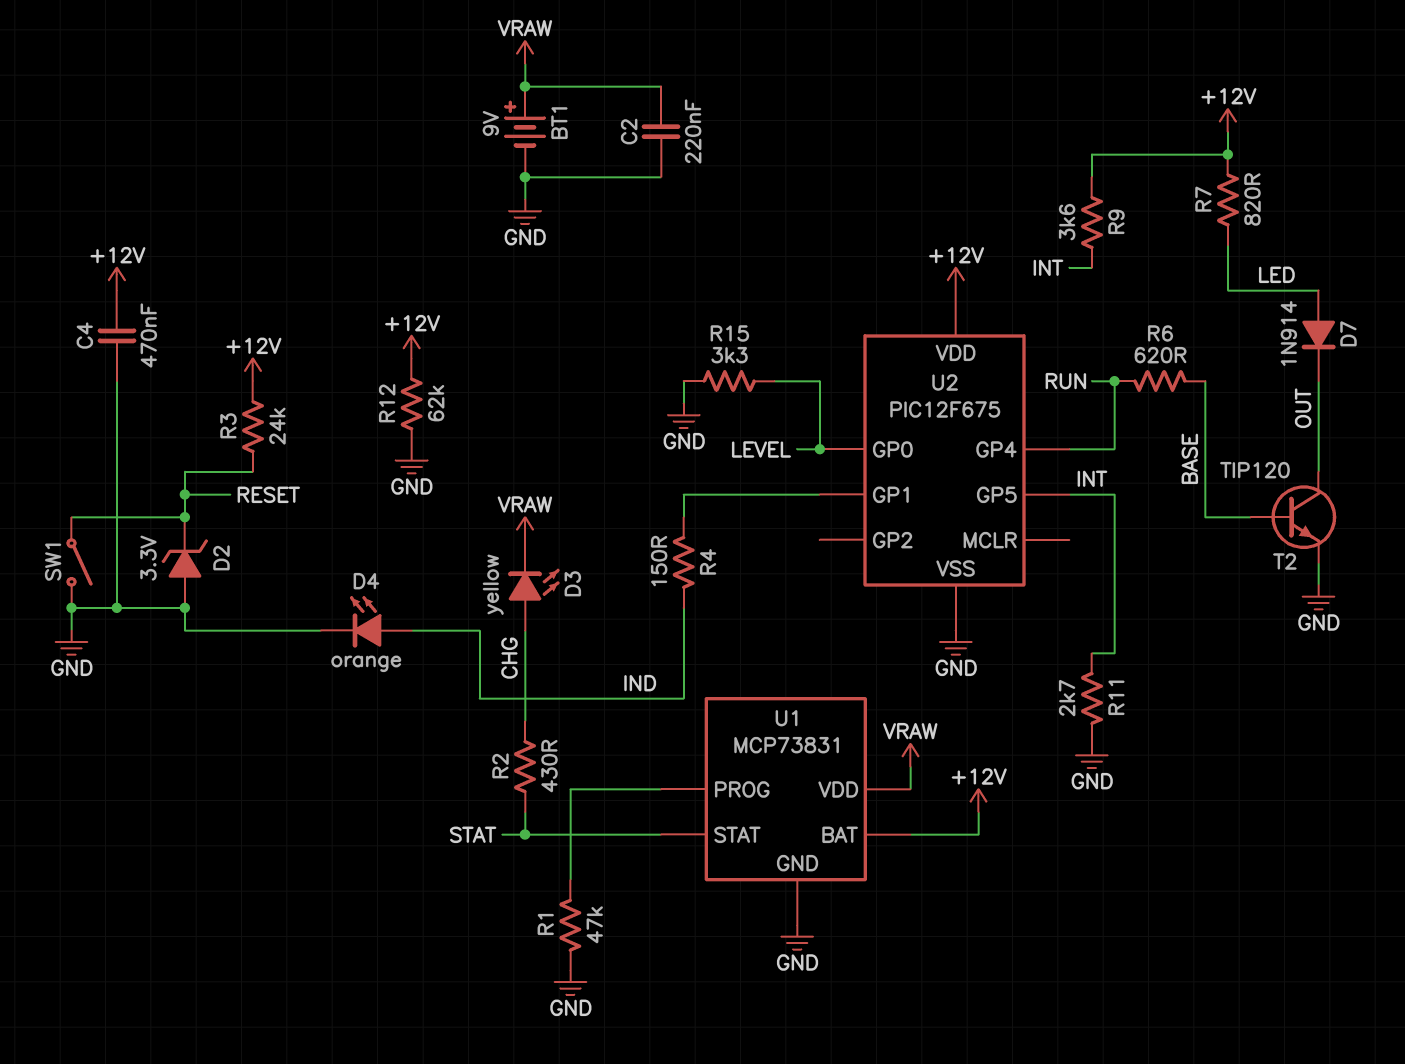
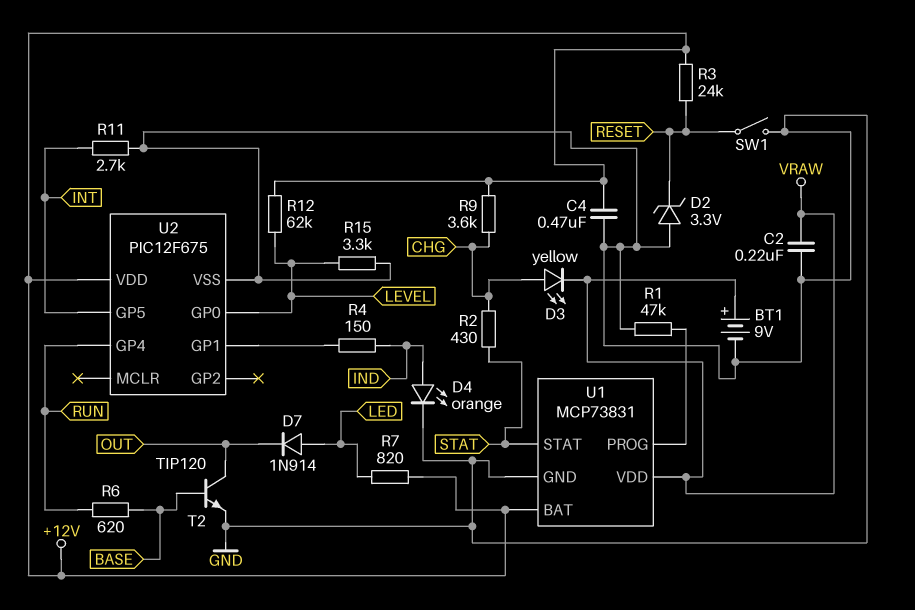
R9: 3.6k (+12V, INT) -> 3.6k (+12V, CHG)
R12: 62k (+12V, GND) -> 62k (+12V, LEVEL)

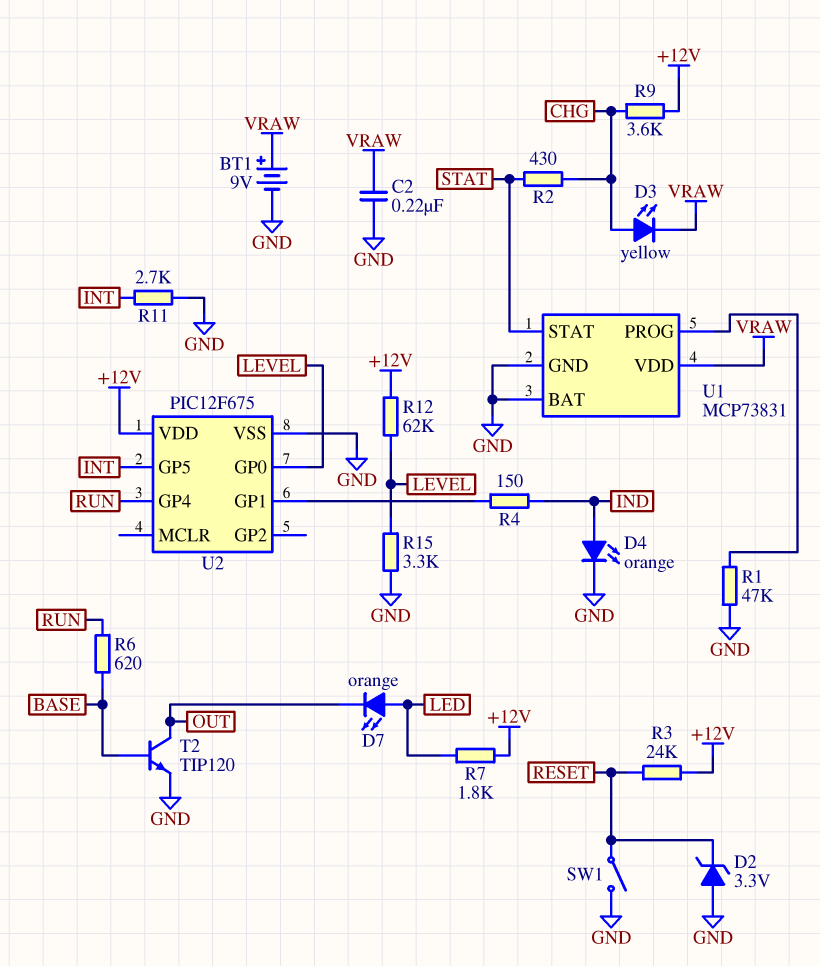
C4: 470nF (+12V, GND) -> none
D7: diode 1N914 (A LED, K OUT) -> LED orange (A LED, K OUT)
R7: 820 (+12V, LED) -> 1.8k (+12V, LED)
U1 pin BAT: +12V -> GND

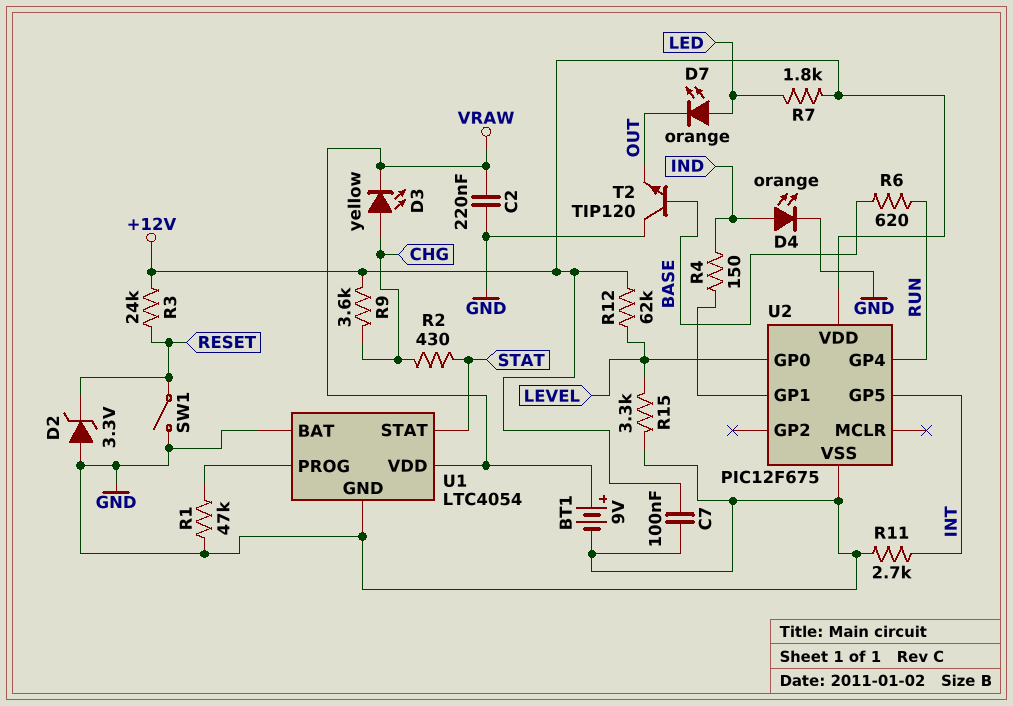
C7: none -> 100nF (+12V, GND)
T2: NPN TIP120 (B BASE, C OUT, E GND) -> NPN TIP120 (B BASE, C GND, E OUT)
U1: MCP73831 -> LTC4054

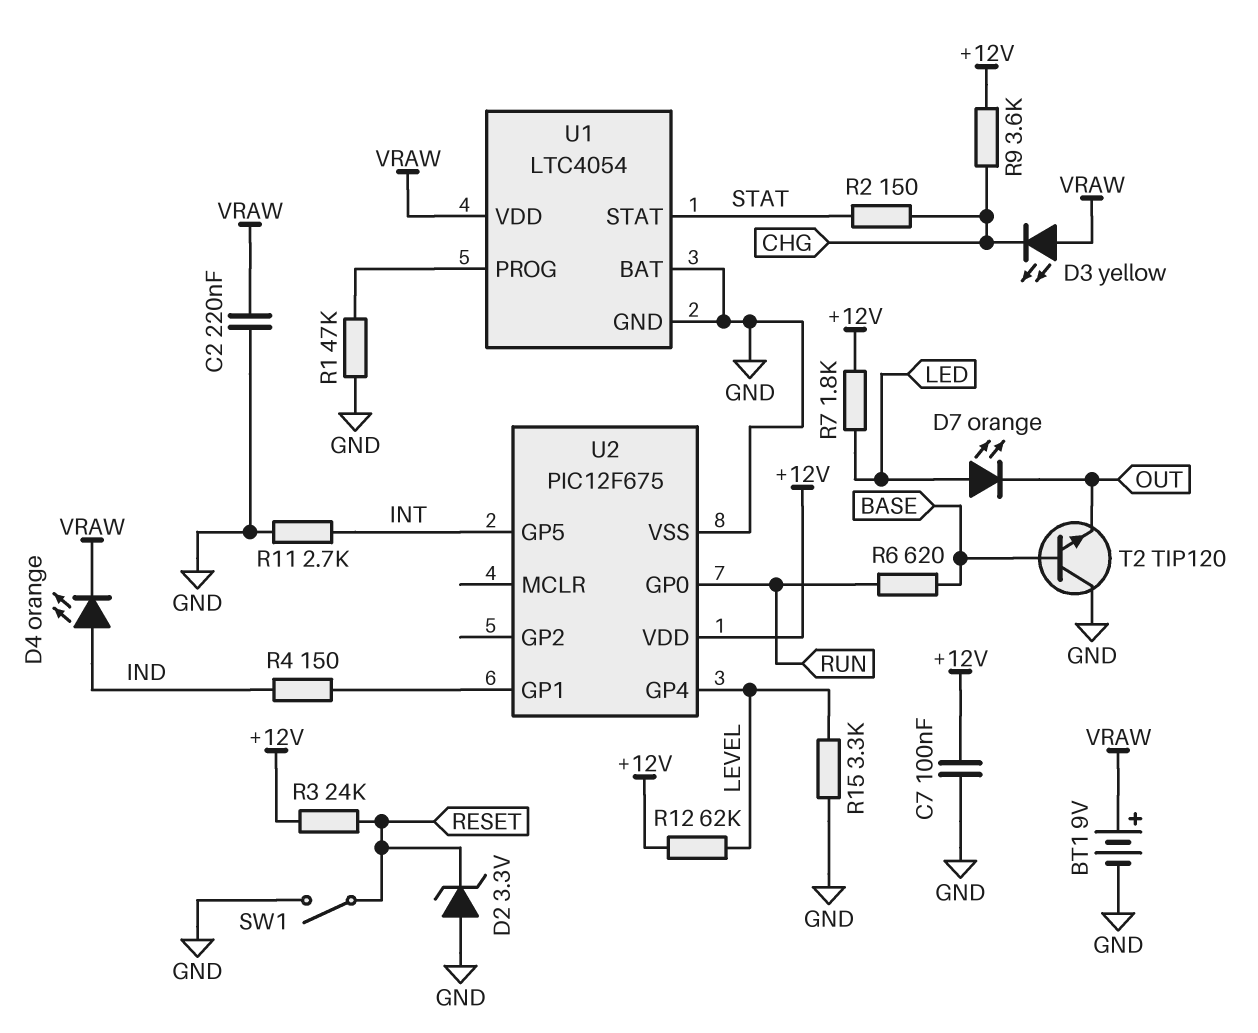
D3: LED yellow (A CHG, K VRAW) -> LED yellow (A VRAW, K CHG)
D4: LED orange (A IND, K GND) -> LED orange (A IND, K VRAW)
R2: 430 (CHG, STAT) -> 150 (CHG, STAT)
U2 pin GP0: LEVEL -> RUN
U2 pin GP4: RUN -> LEVEL

